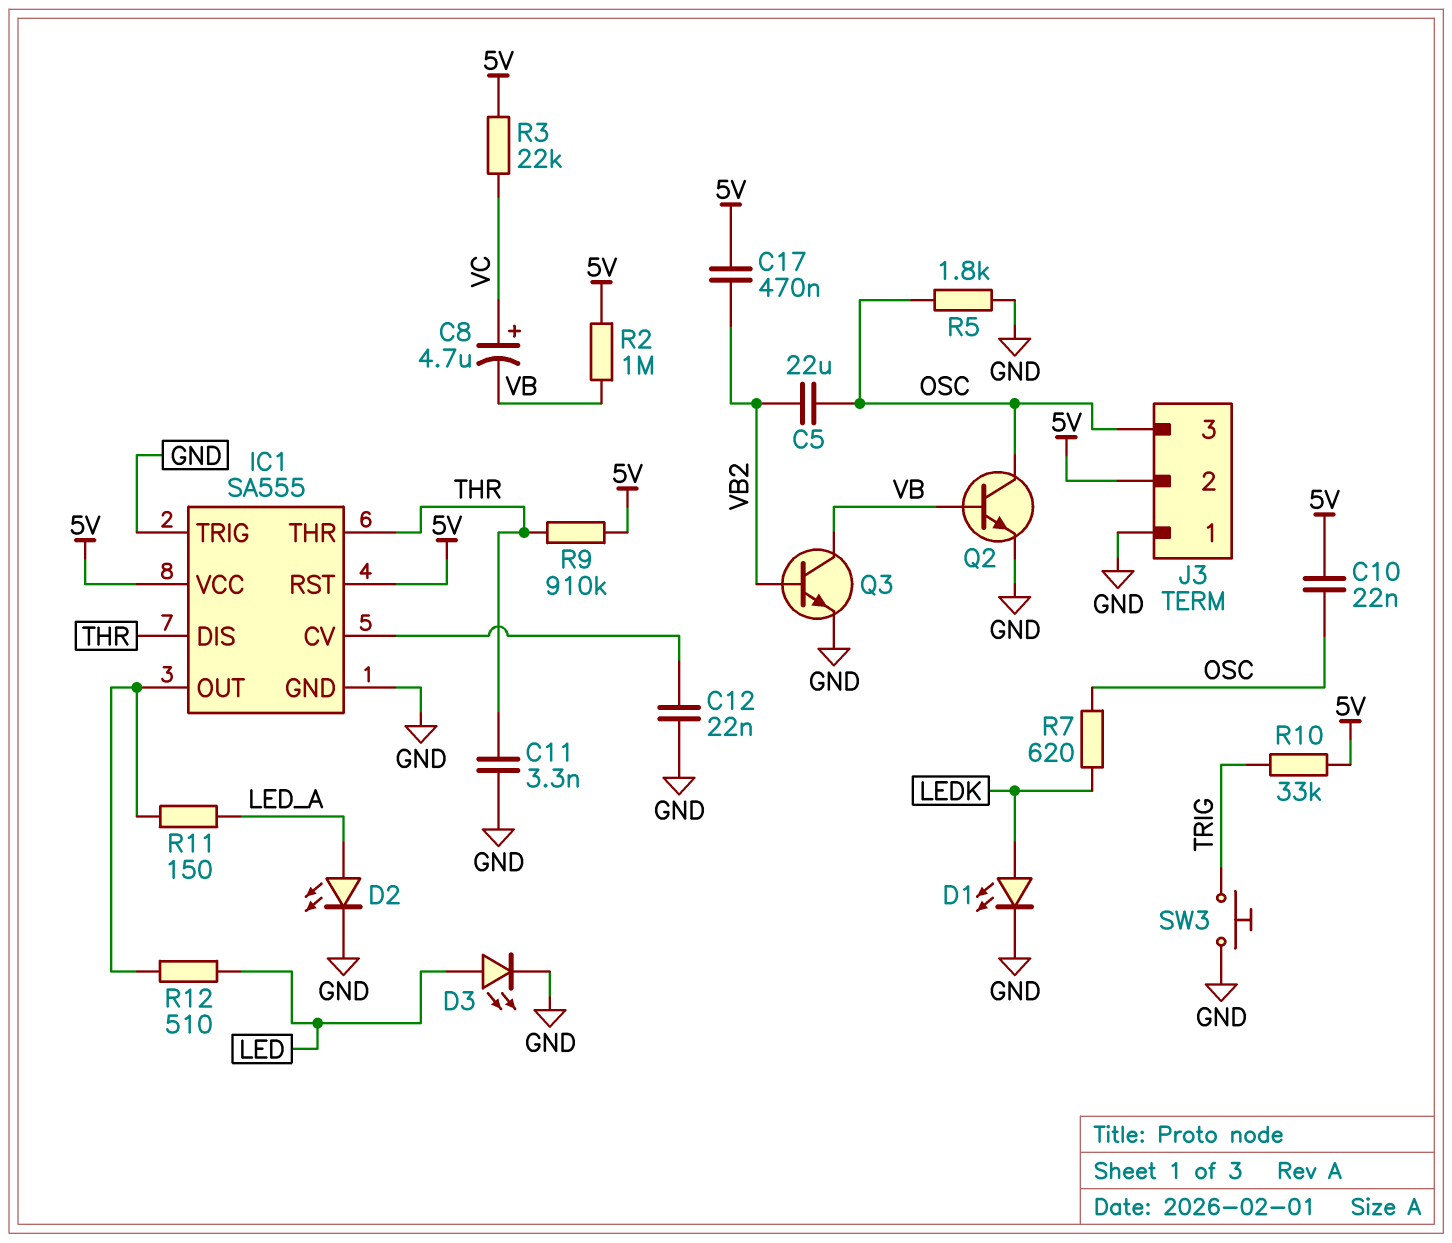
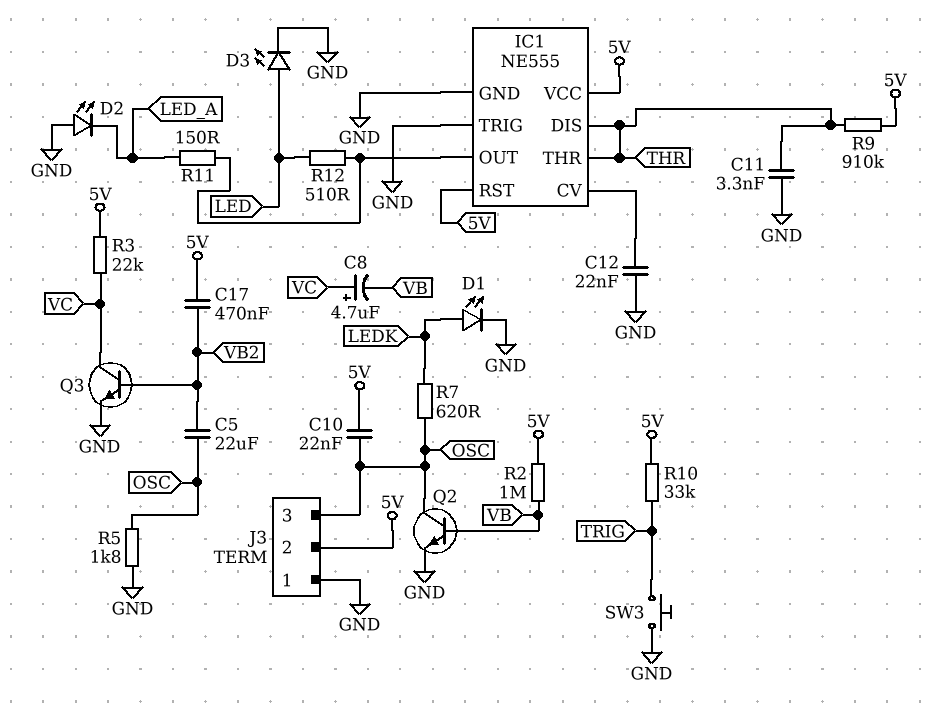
D2: LED (A LED_A, K GND) -> LED (A GND, K LED_A)
IC1: SA555 -> NE555
Q3: NPN (B VB2, C VB, E GND) -> NPN (B VB2, C VC, E GND)

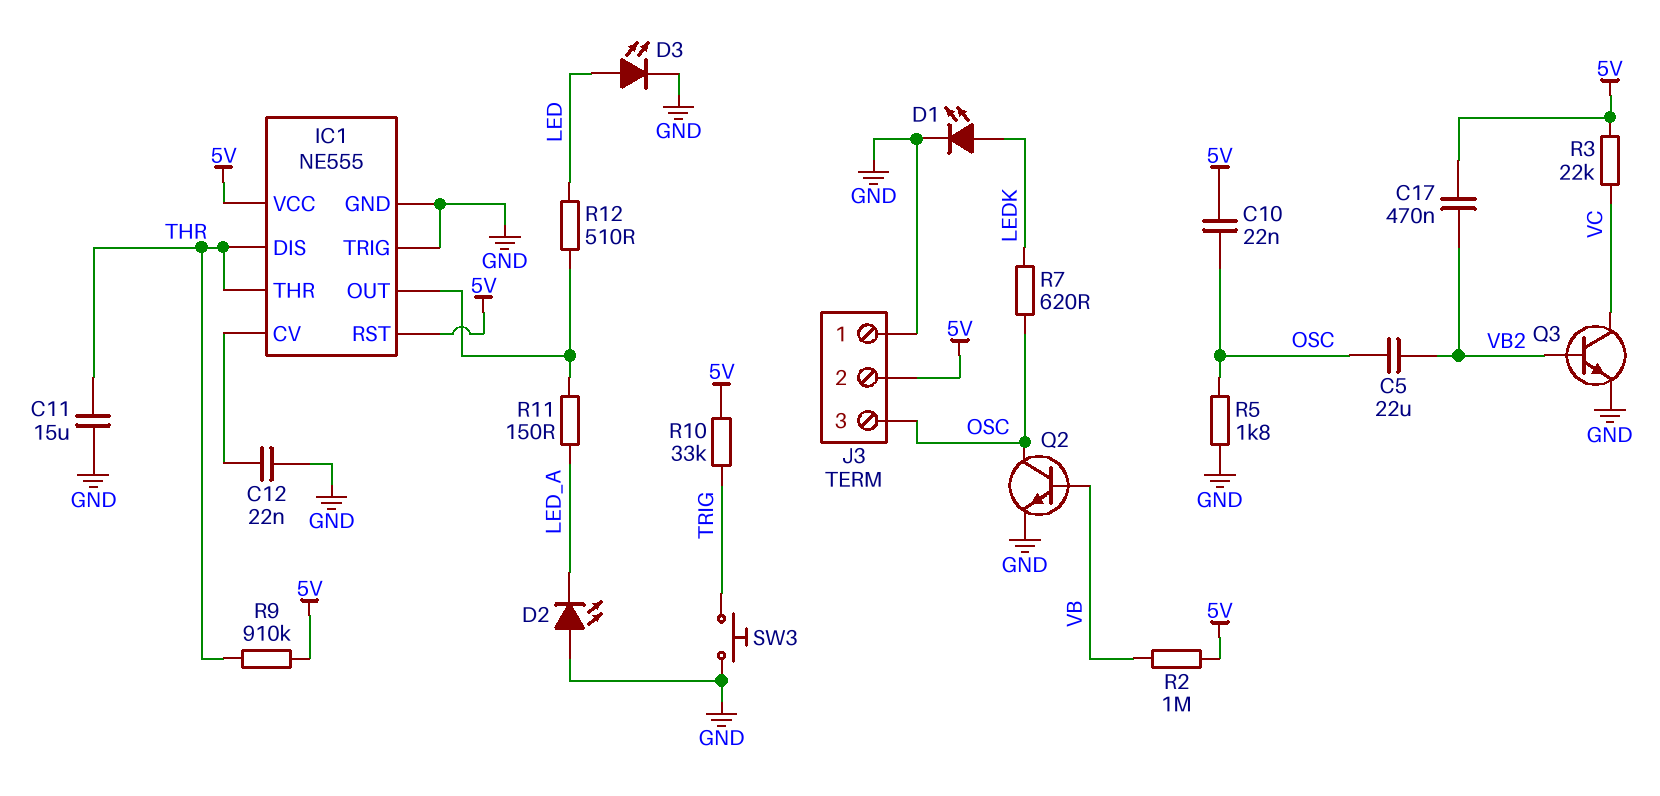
C8: 4.7uF (plus VC, minus VB) -> none
C11: 3.3nF (GND, THR) -> 15uF (GND, THR)

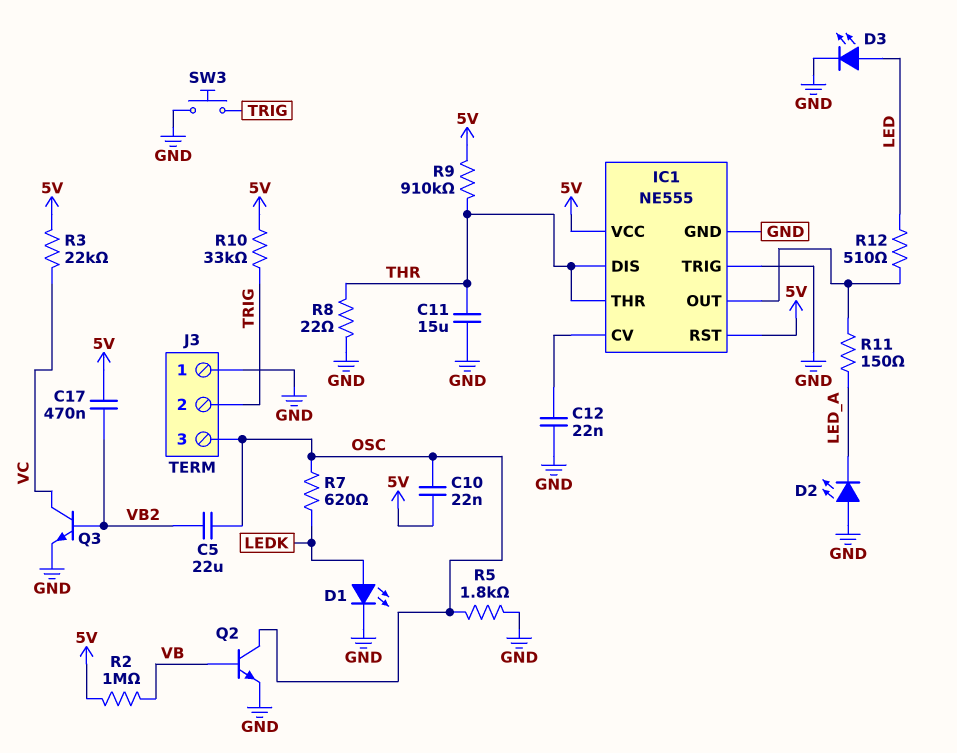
J3 pin 2: 5V -> TRIG
R8: none -> 22 (GND, THR)

